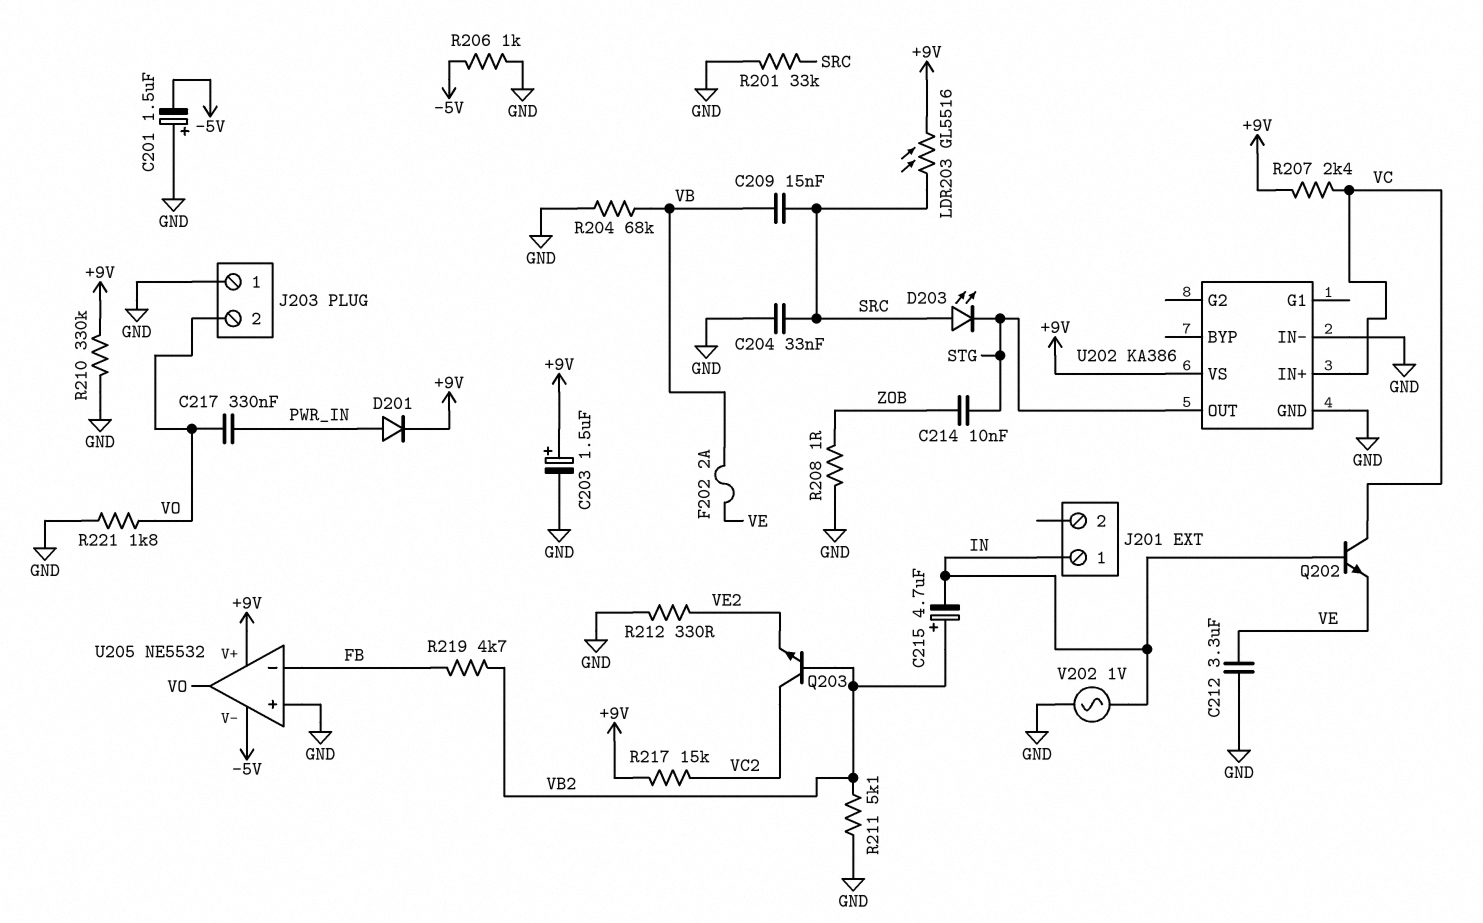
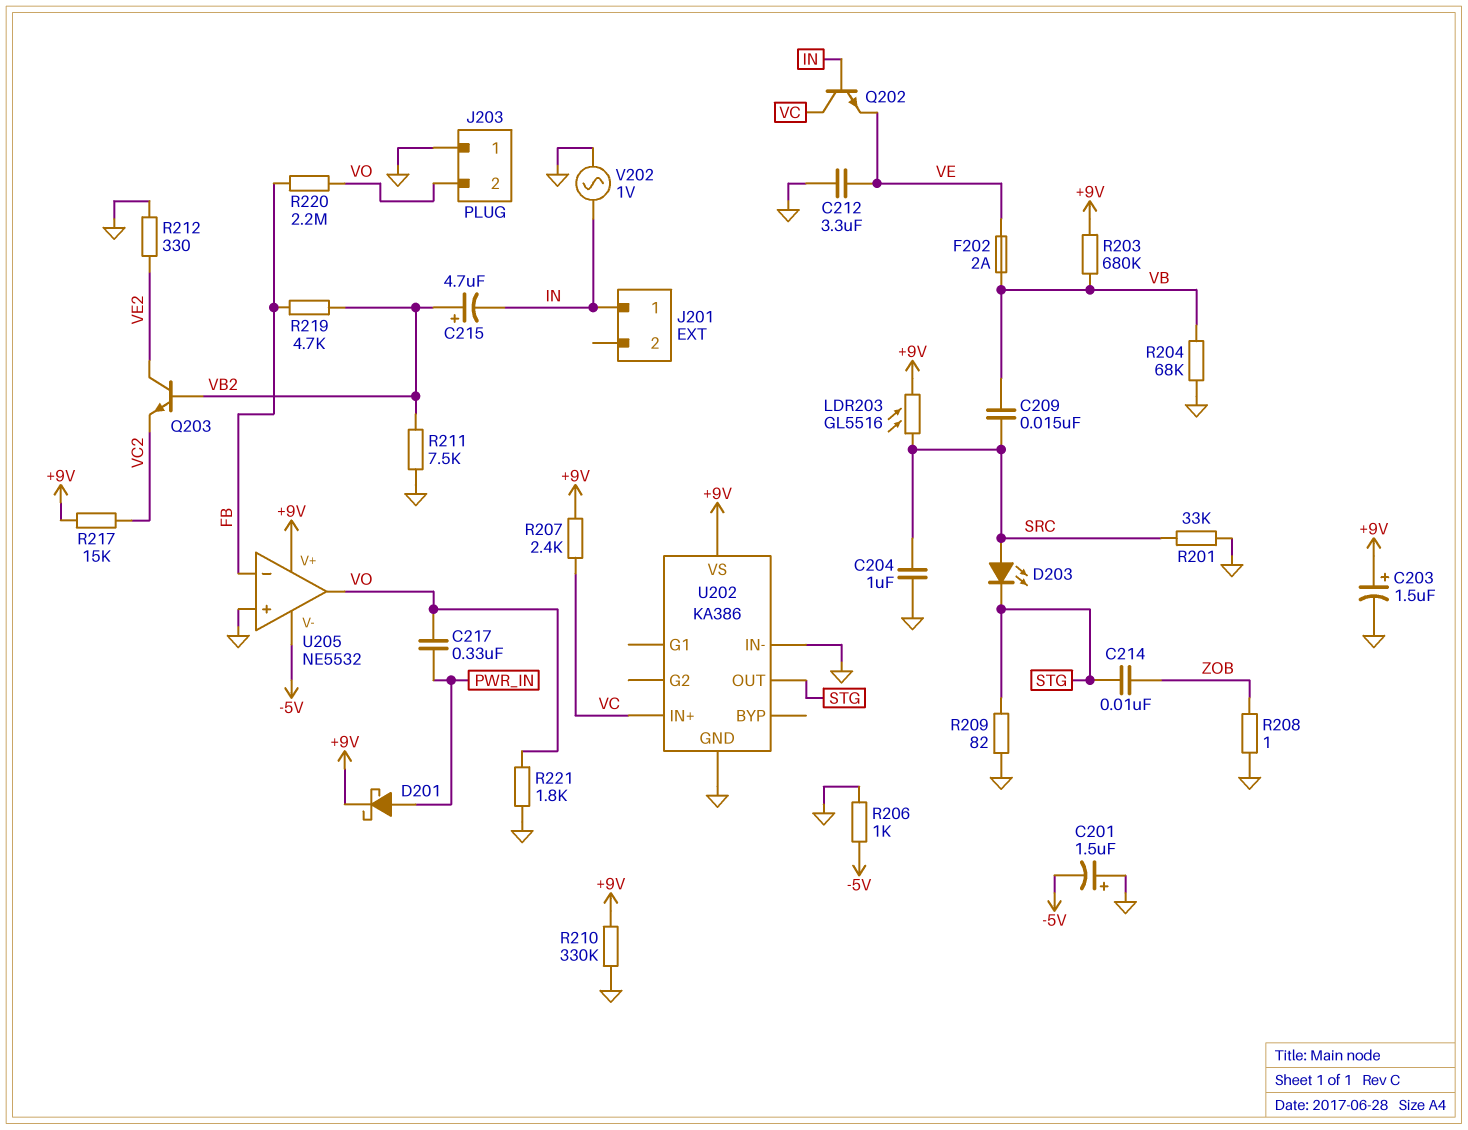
C204: 33nF (GND, SRC) -> 1uF (GND, SRC)
D201: diode (A PWR_IN, K +9V) -> schottky (A PWR_IN, K +9V)
Q203: NPN (B VB2, C VC2, E VE2) -> NPN (B VB2, C VE2, E VC2)
R203: none -> 680k (+9V, VB)
R209: none -> 82 (GND, STG)
R211: 5.1k (GND, VB2) -> 7.5k (GND, VB2)
R220: none -> 2.2M (FB, VO)

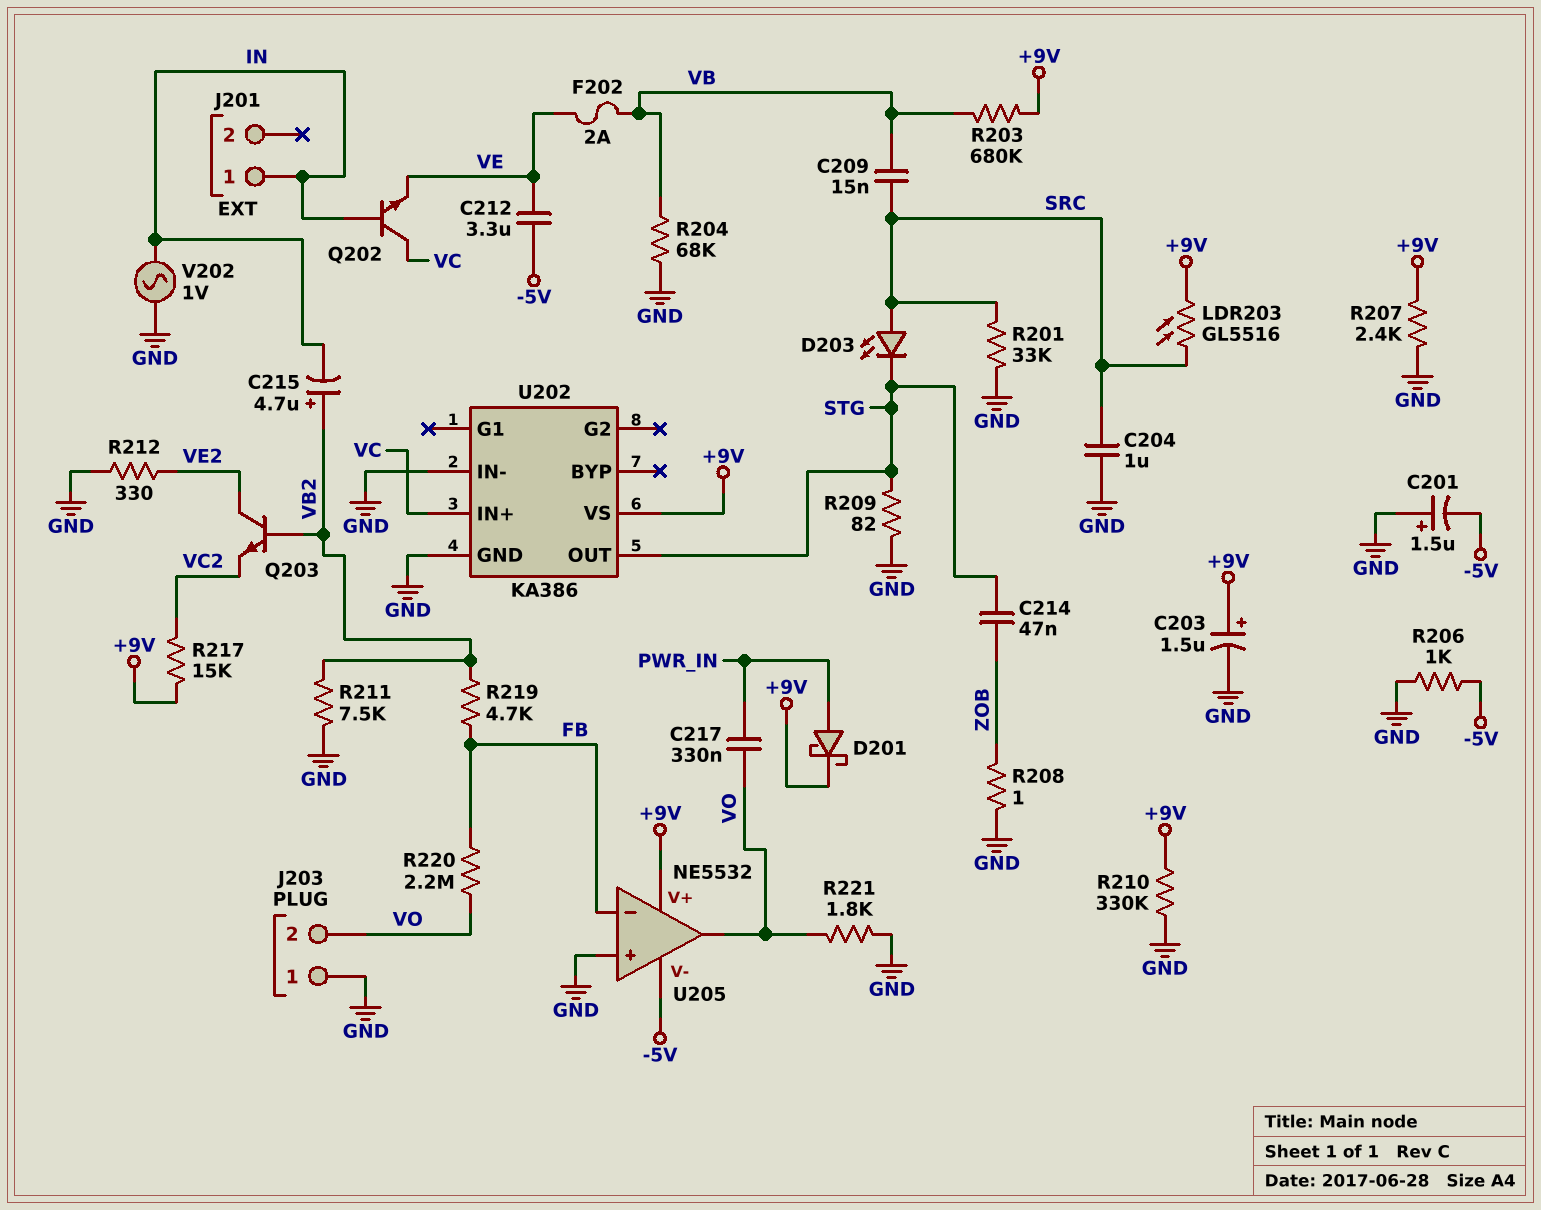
C212: 3.3uF (GND, VE) -> 3.3uF (-5V, VE)
C214: 10nF (STG, ZOB) -> 47nF (STG, ZOB)
R207: 2.4k (+9V, VC) -> 2.4k (+9V, GND)

